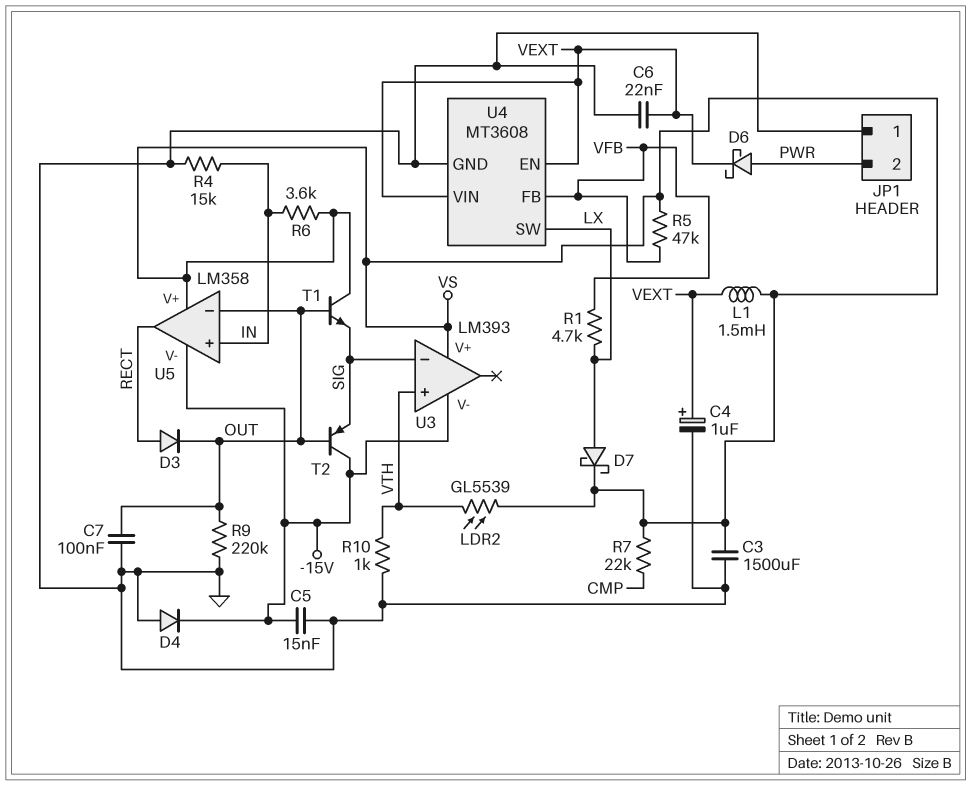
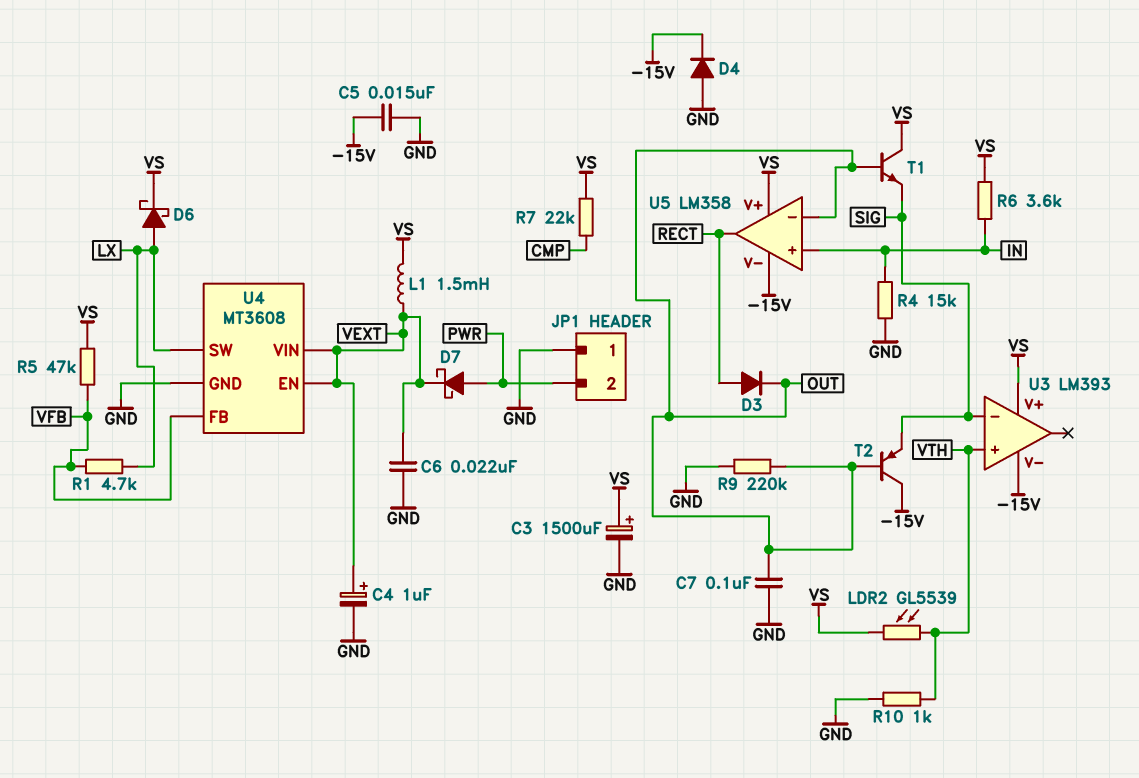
C3: 1500uF (GND, VS) -> 1500uF (plus VS, minus GND)
D6: schottky (A PWR, K VEXT) -> schottky (A LX, K VS)
D7: schottky (A LX, K VS) -> schottky (A PWR, K VEXT)

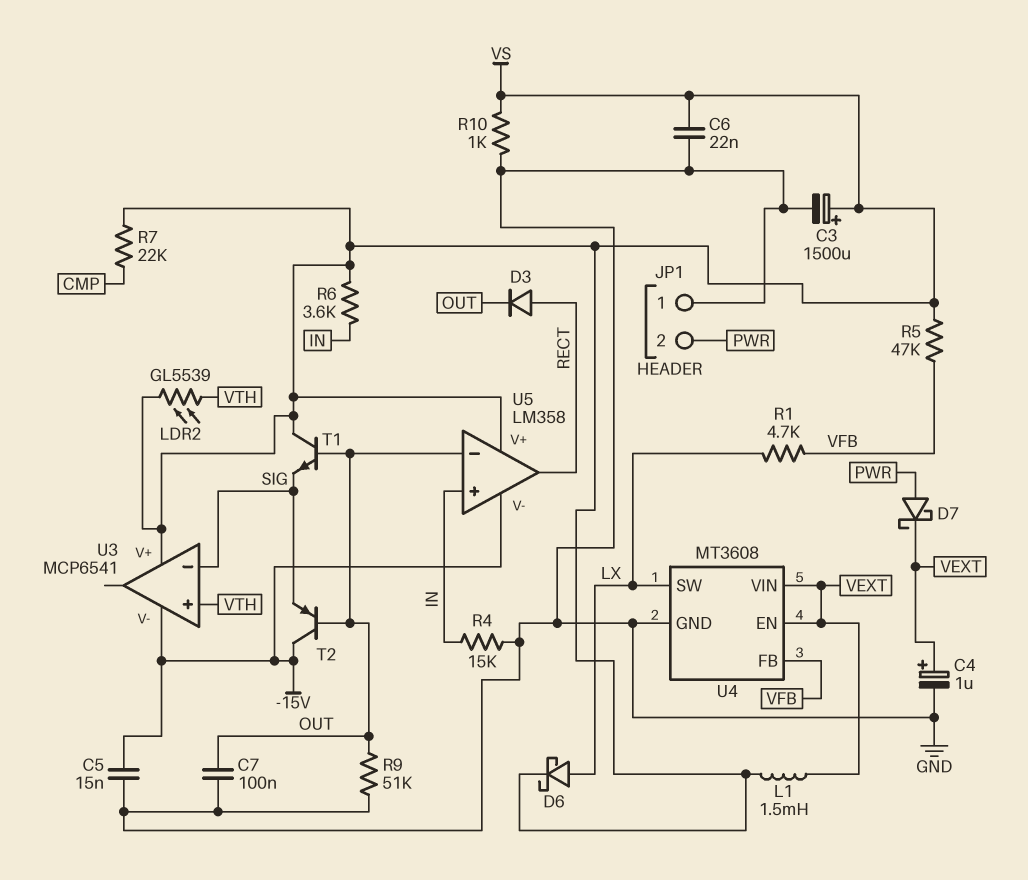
C6: 22nF (GND, VEXT) -> 22nF (GND, VS)
D4: diode (A GND, K -15V) -> none
R9: 220k (GND, OUT) -> 51k (GND, OUT)
R10: 1k (GND, VTH) -> 1k (GND, VS)
U3: LM393 -> MCP6541

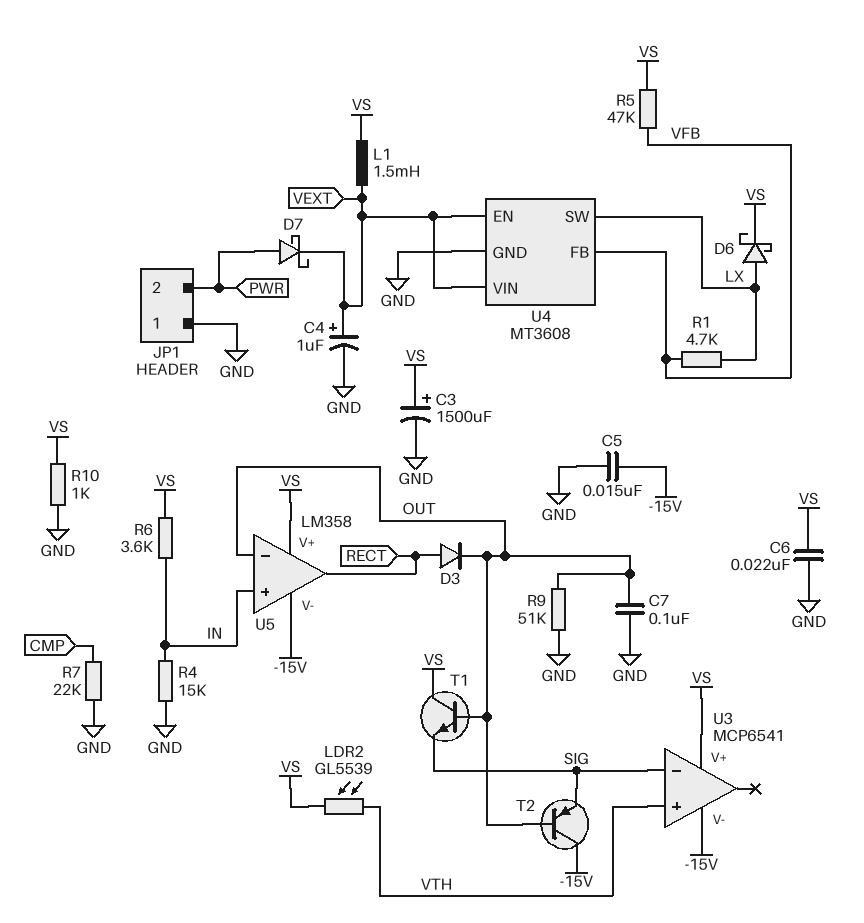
R7: 22k (CMP, VS) -> 22k (CMP, GND)

